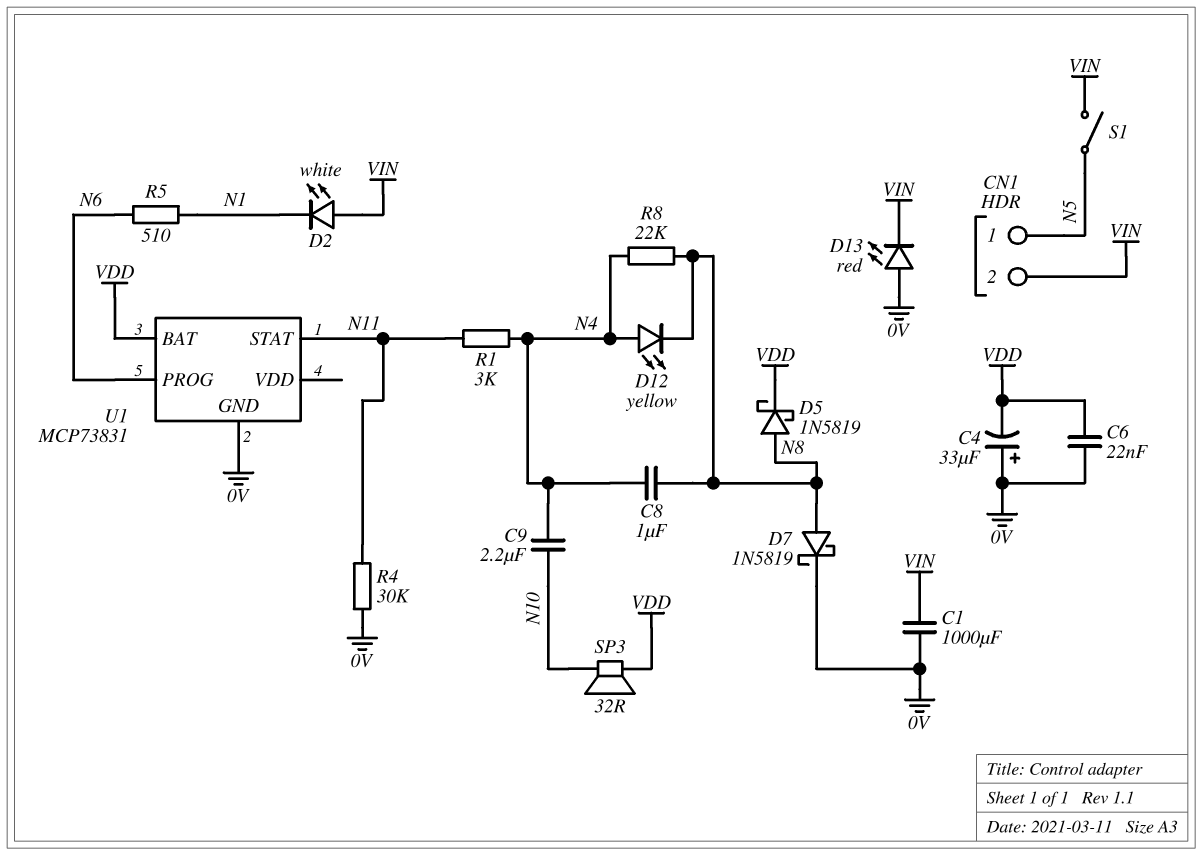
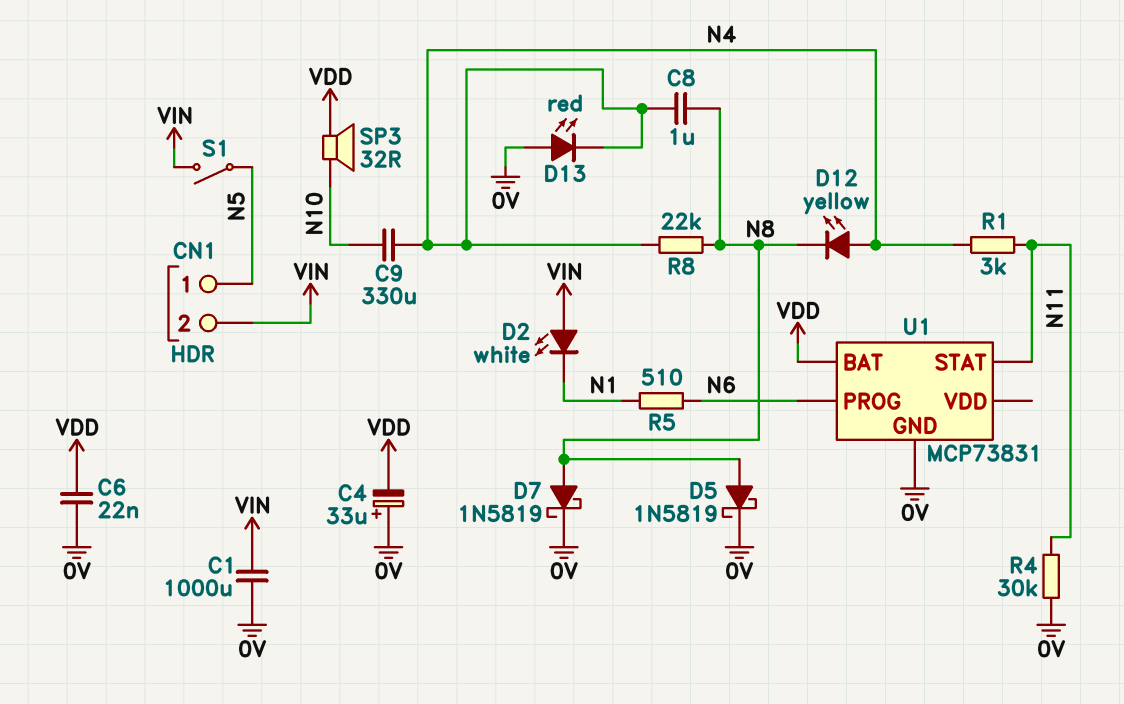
C9: 2.2uF (N4, N10) -> 330uF (N4, N10)
D5: schottky 1N5819 (A N8, K VDD) -> schottky 1N5819 (A N8, K 0V)
D13: LED red (A 0V, K VIN) -> LED red (A 0V, K N4)

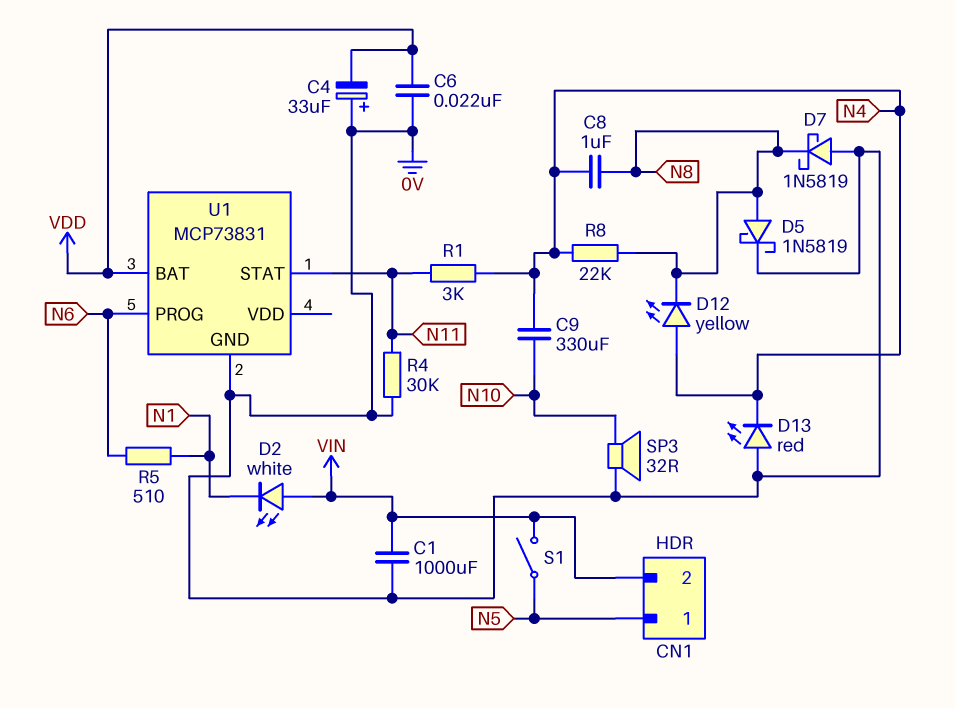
D7: schottky 1N5819 (A N8, K 0V) -> schottky 1N5819 (A 0V, K N8)
SP3: speaker 32R (N10, VDD) -> speaker 32R (0V, N10)

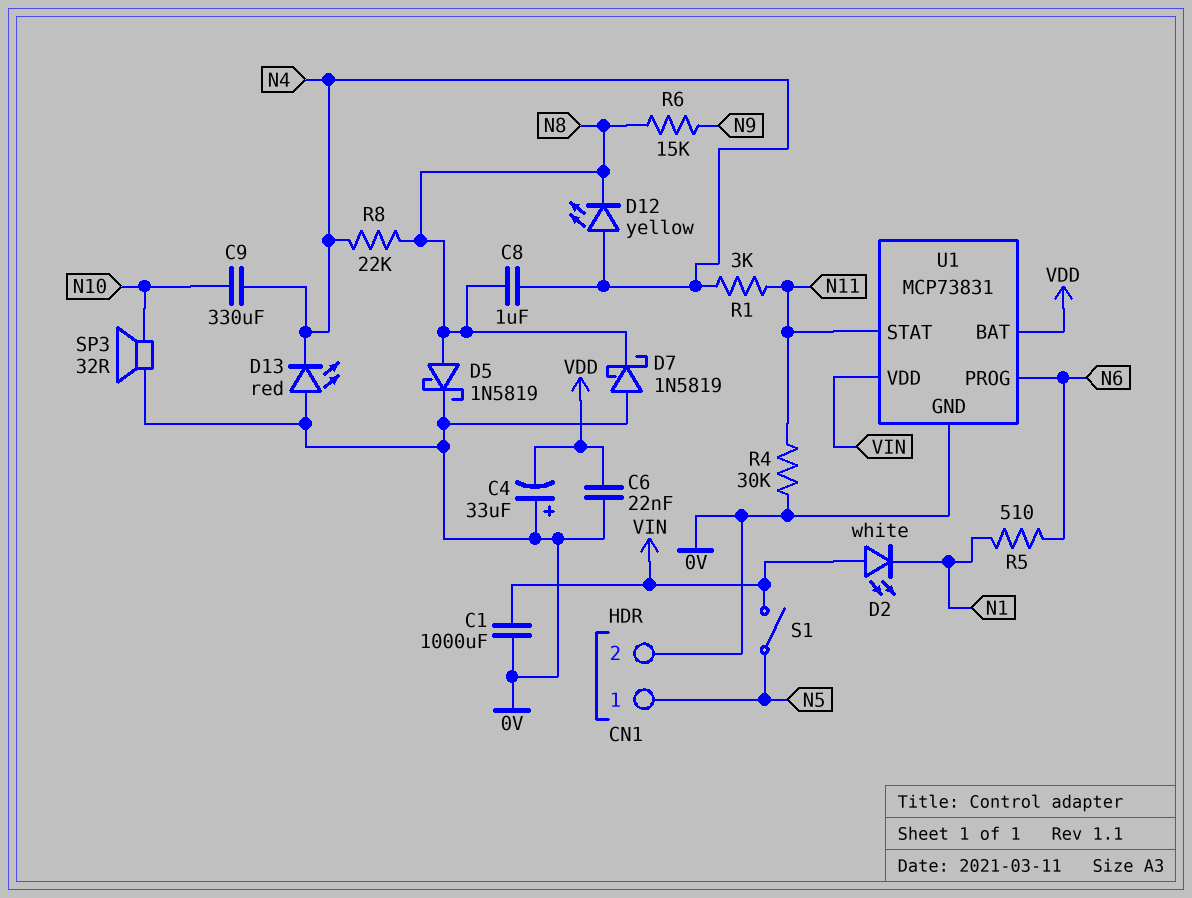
CN1 pin 2: VIN -> 0V
R6: none -> 15k (N8, N9)
U1 pin VDD: none -> VIN

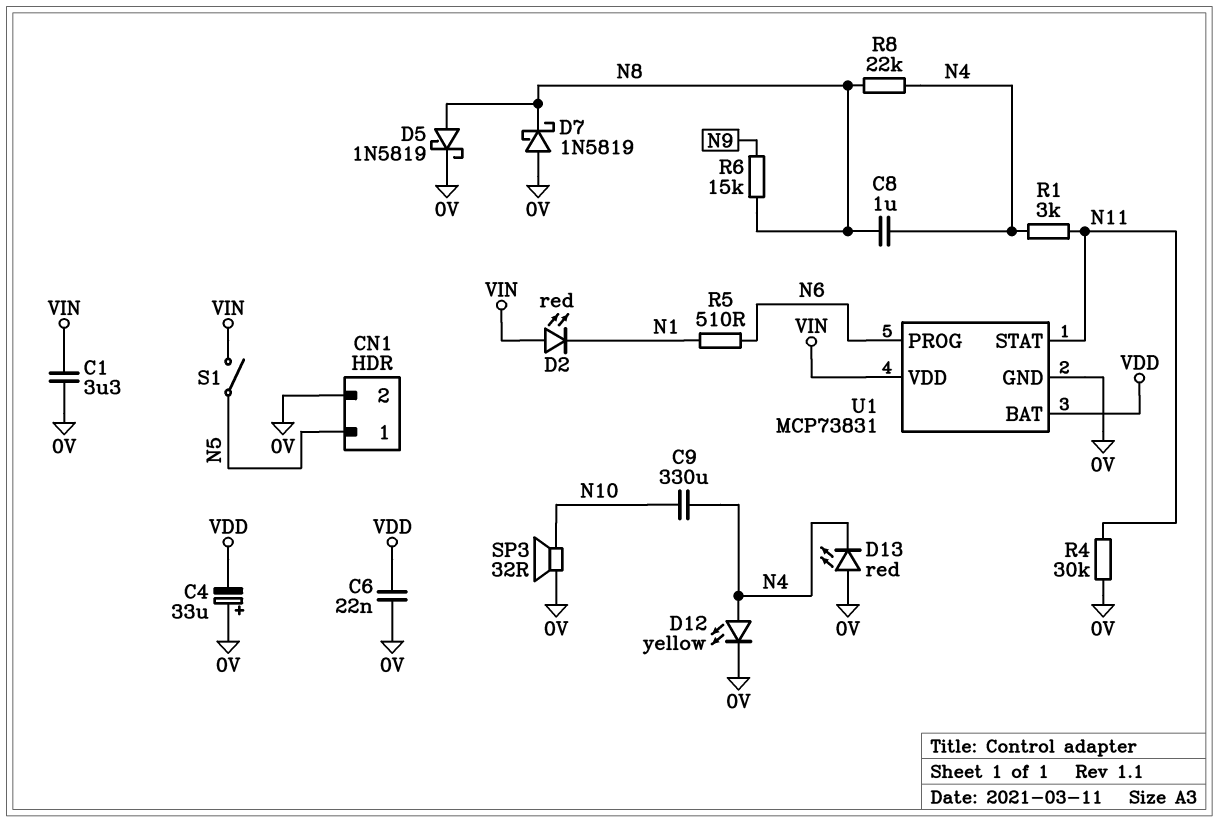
C1: 1000uF (0V, VIN) -> 3.3uF (0V, VIN)
D2: LED white (A VIN, K N1) -> LED red (A VIN, K N1)
D12: LED yellow (A N4, K N8) -> LED yellow (A N4, K 0V)

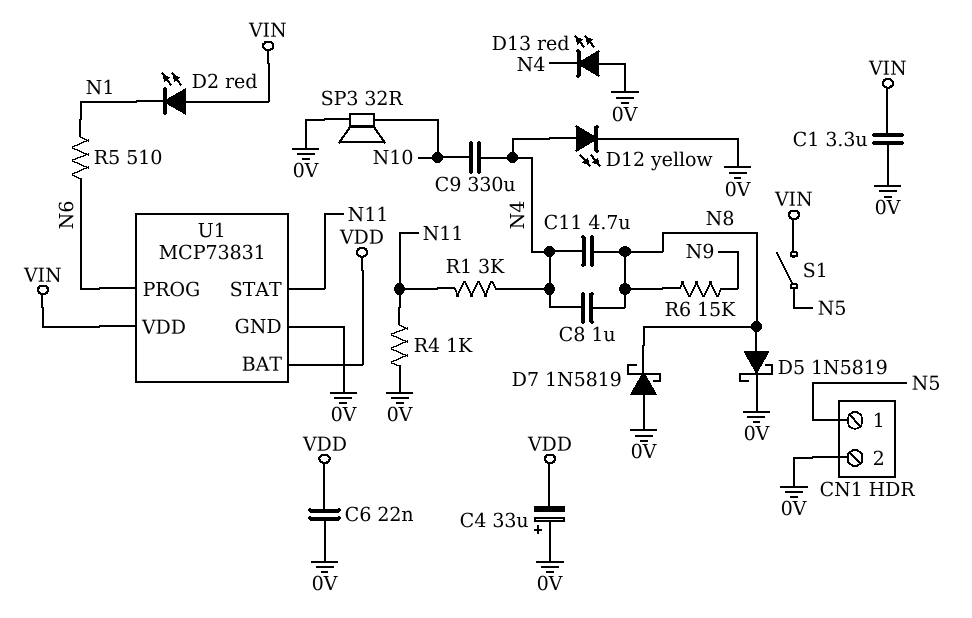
C11: none -> 4.7uF (N4, N8)
R4: 30k (0V, N11) -> 1k (0V, N11)
R8: 22k (N4, N8) -> none

